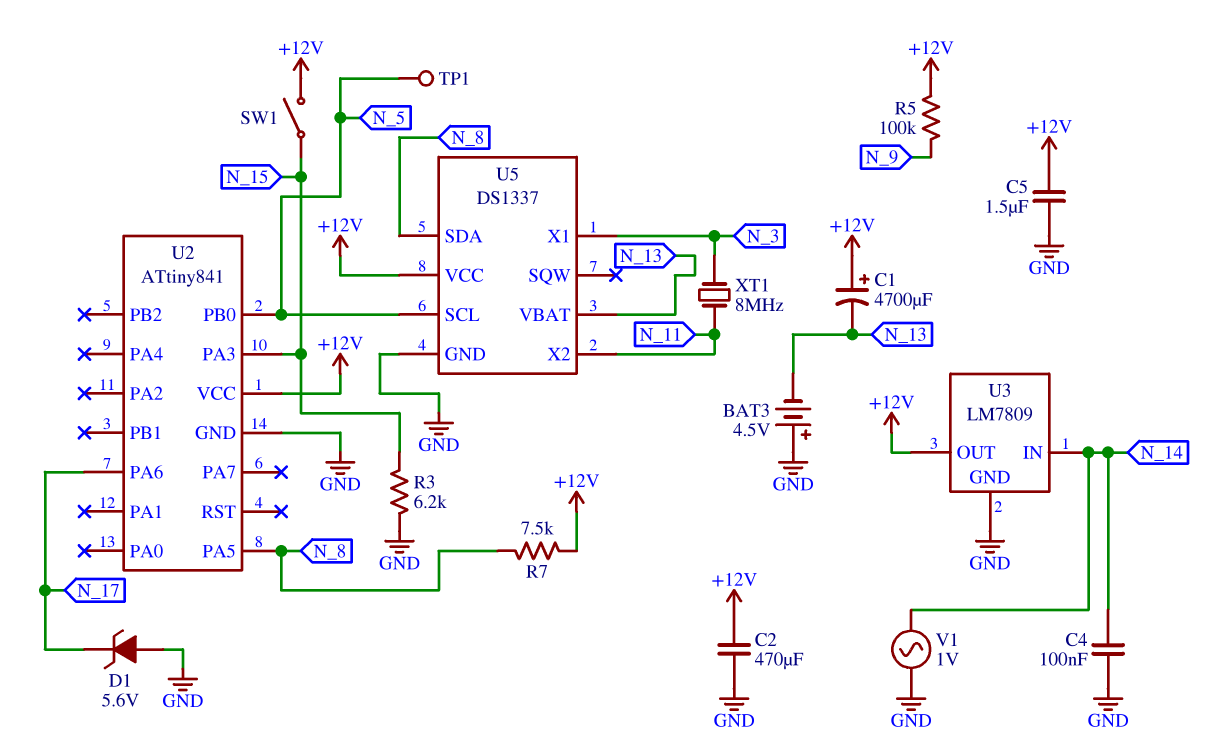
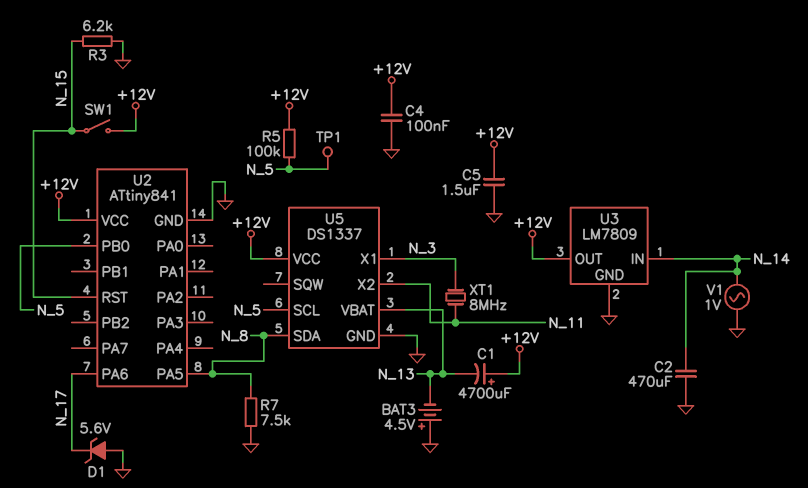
C2: 470uF (+12V, GND) -> 470uF (GND, N_14)
C4: 100nF (GND, N_14) -> 100nF (+12V, GND)
R5: 100k (+12V, N_9) -> 100k (+12V, N_5)
R7: 7.5k (+12V, N_8) -> 7.5k (GND, N_8)
U2 pin PA3: N_15 -> none
U2 pin RST: none -> N_15

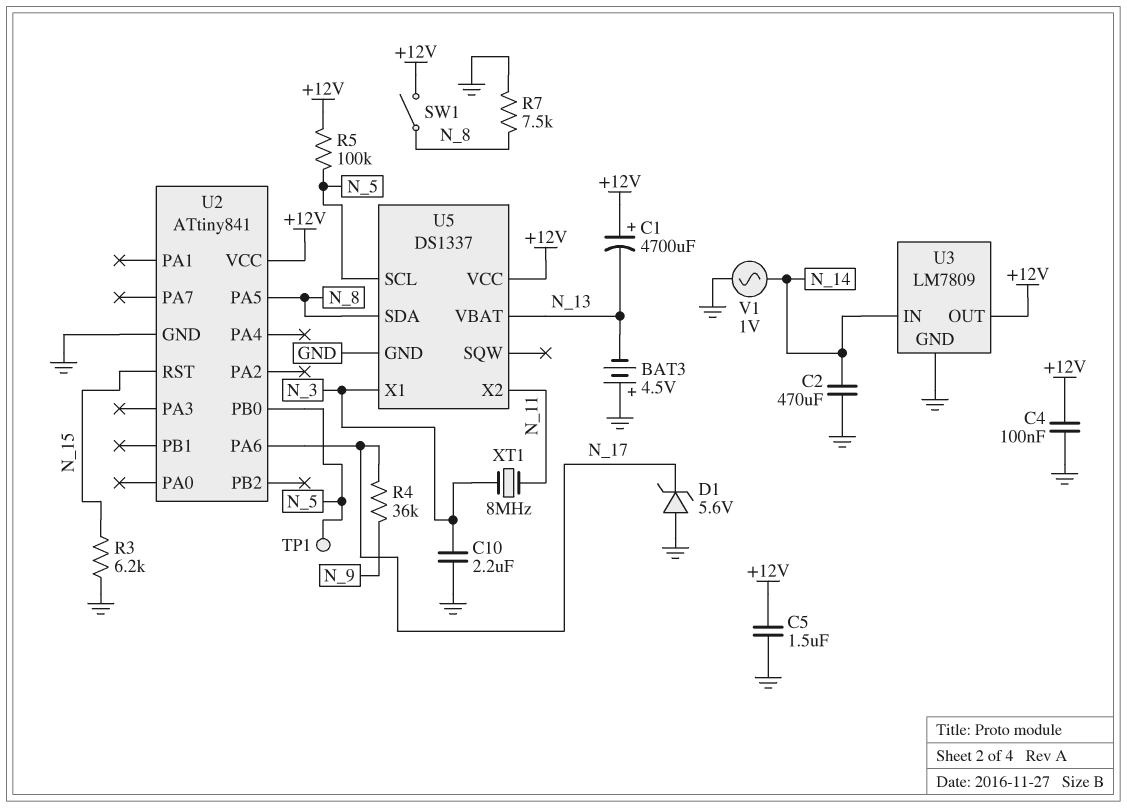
C10: none -> 2.2uF (GND, N_3)
R4: none -> 36k (N_9, N_17)
SW1: switch (+12V, N_15) -> switch (+12V, N_8)

